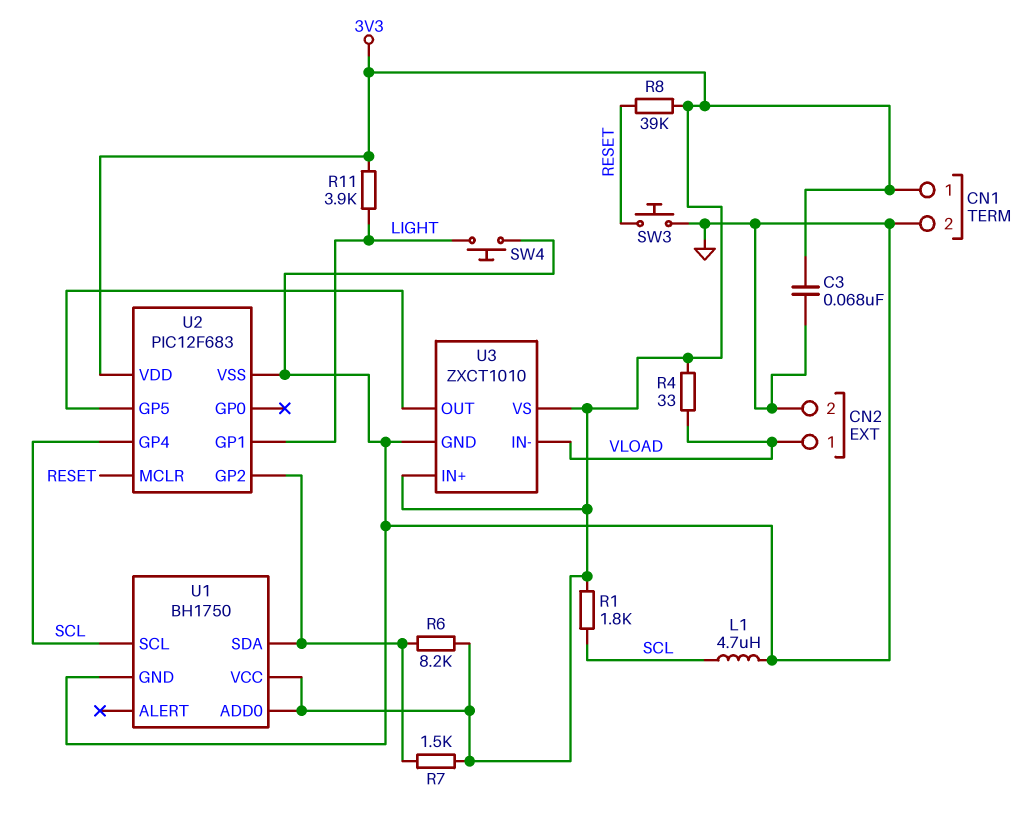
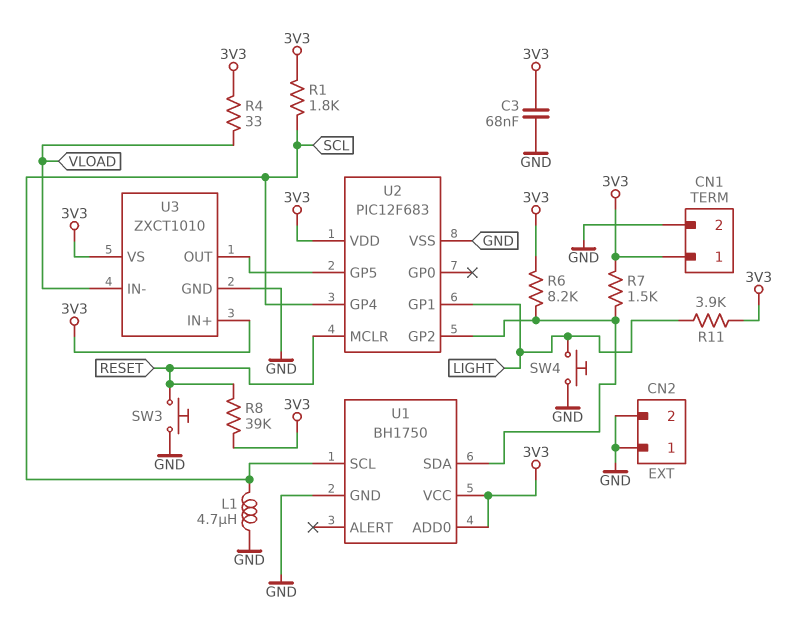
CN2 pin 1: VLOAD -> GND

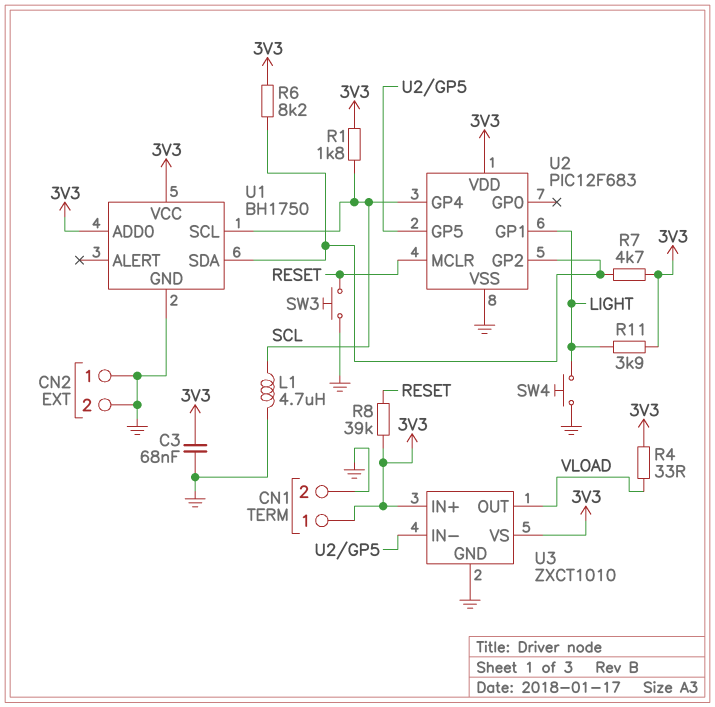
R7: 1.5k (3V3, U1/SDA) -> 4.7k (3V3, U1/SDA)
U3 pin IN-: VLOAD -> U2/GP5
U3 pin OUT: U2/GP5 -> VLOAD

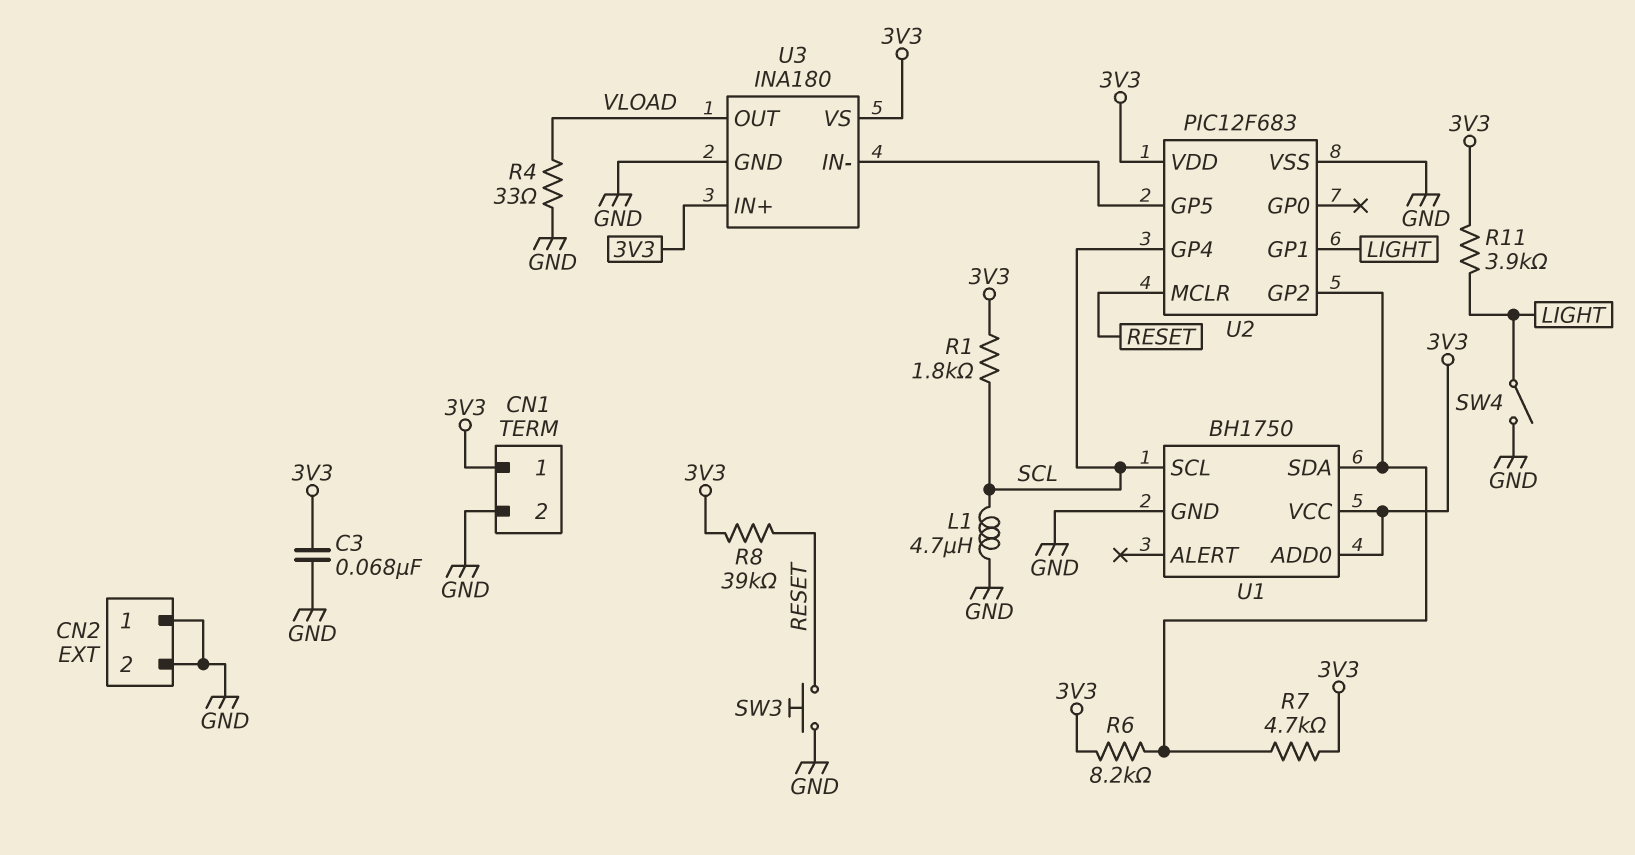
R4: 33 (3V3, VLOAD) -> 33 (GND, VLOAD)
SW4: button (GND, LIGHT) -> switch (GND, LIGHT)
U3: ZXCT1010 -> INA180

